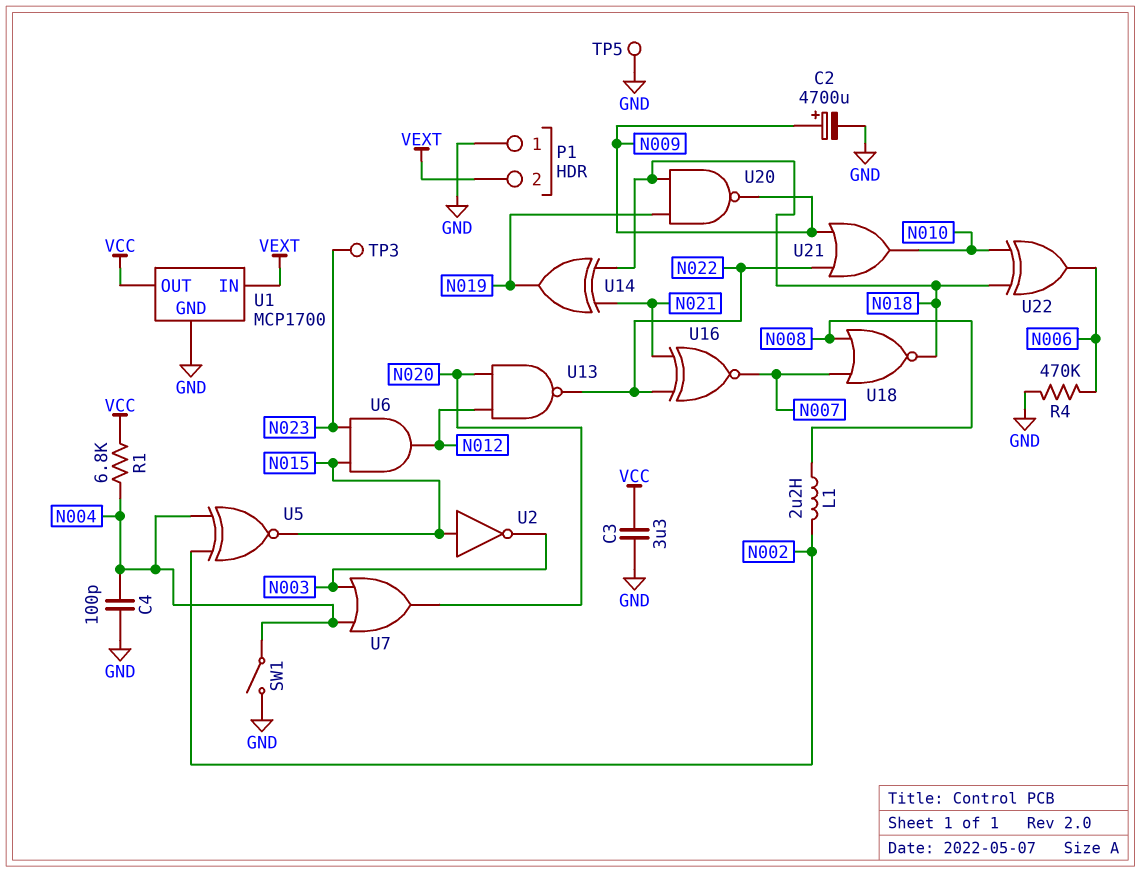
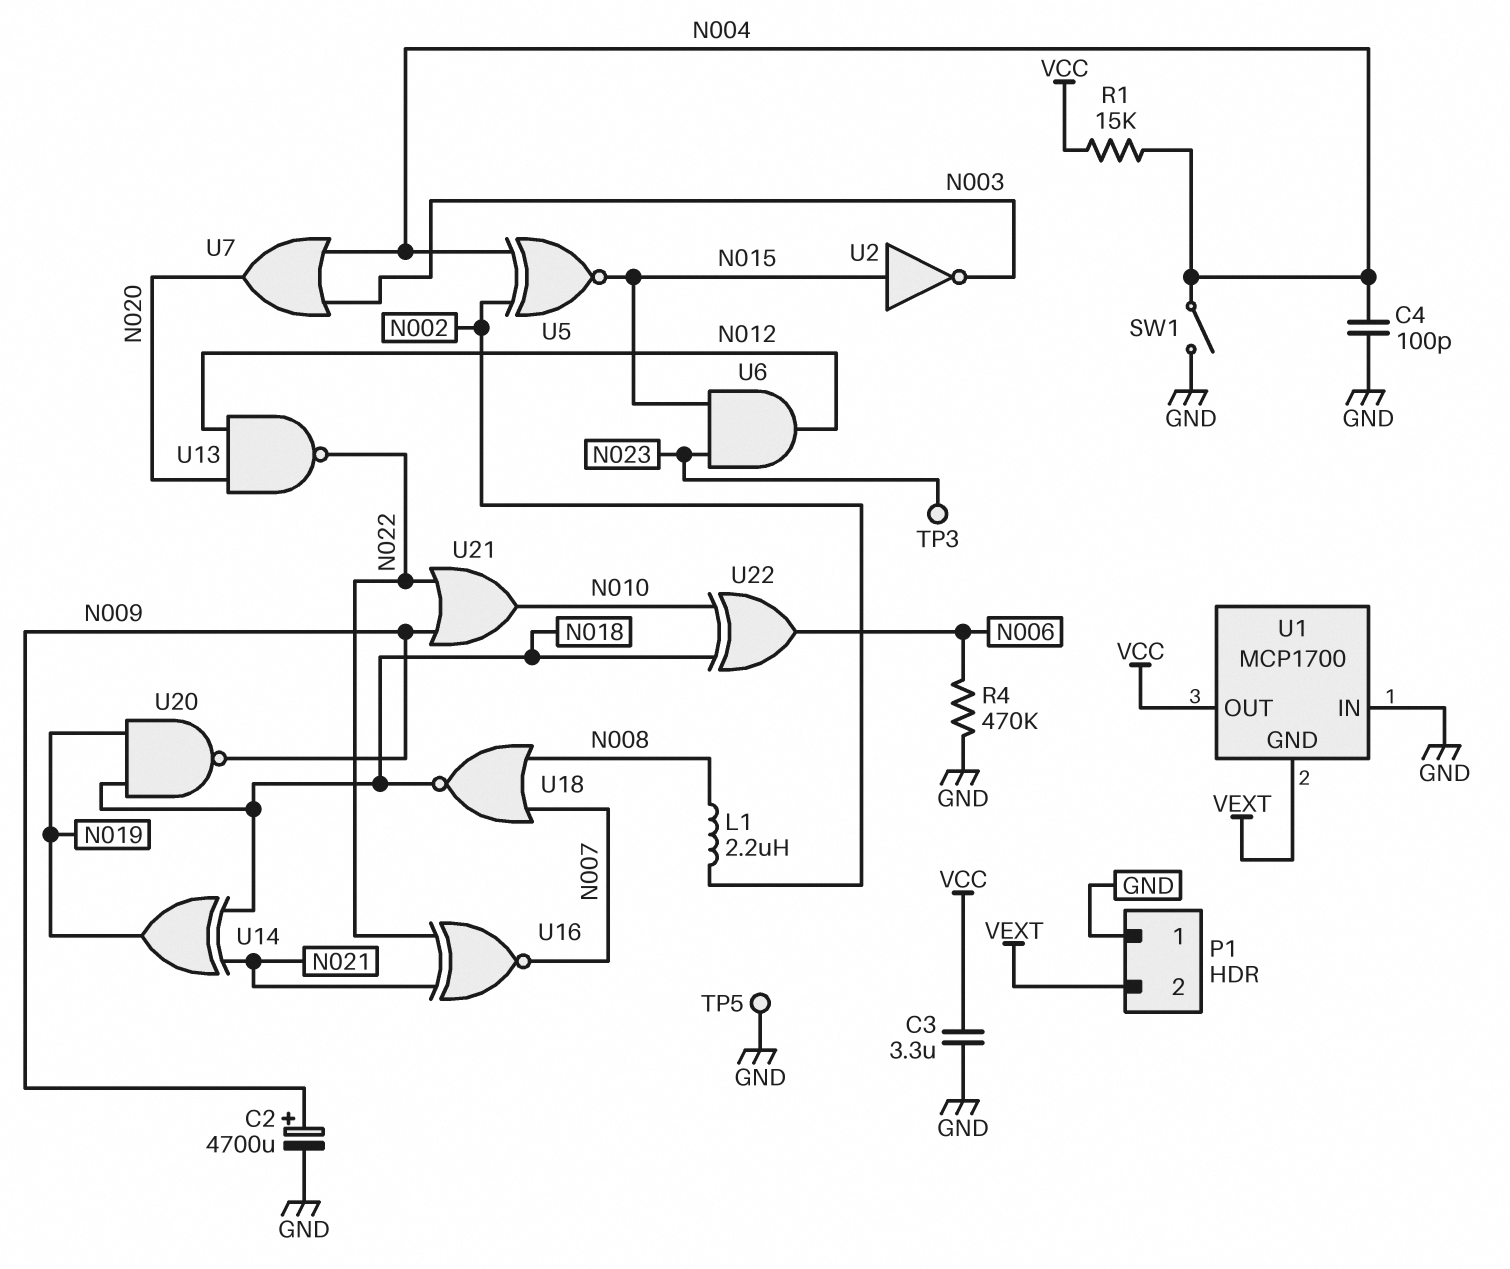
R1: 6.8k (N004, VCC) -> 15k (N004, VCC)
U1 pin GND: GND -> VEXT
U1 pin IN: VEXT -> GND

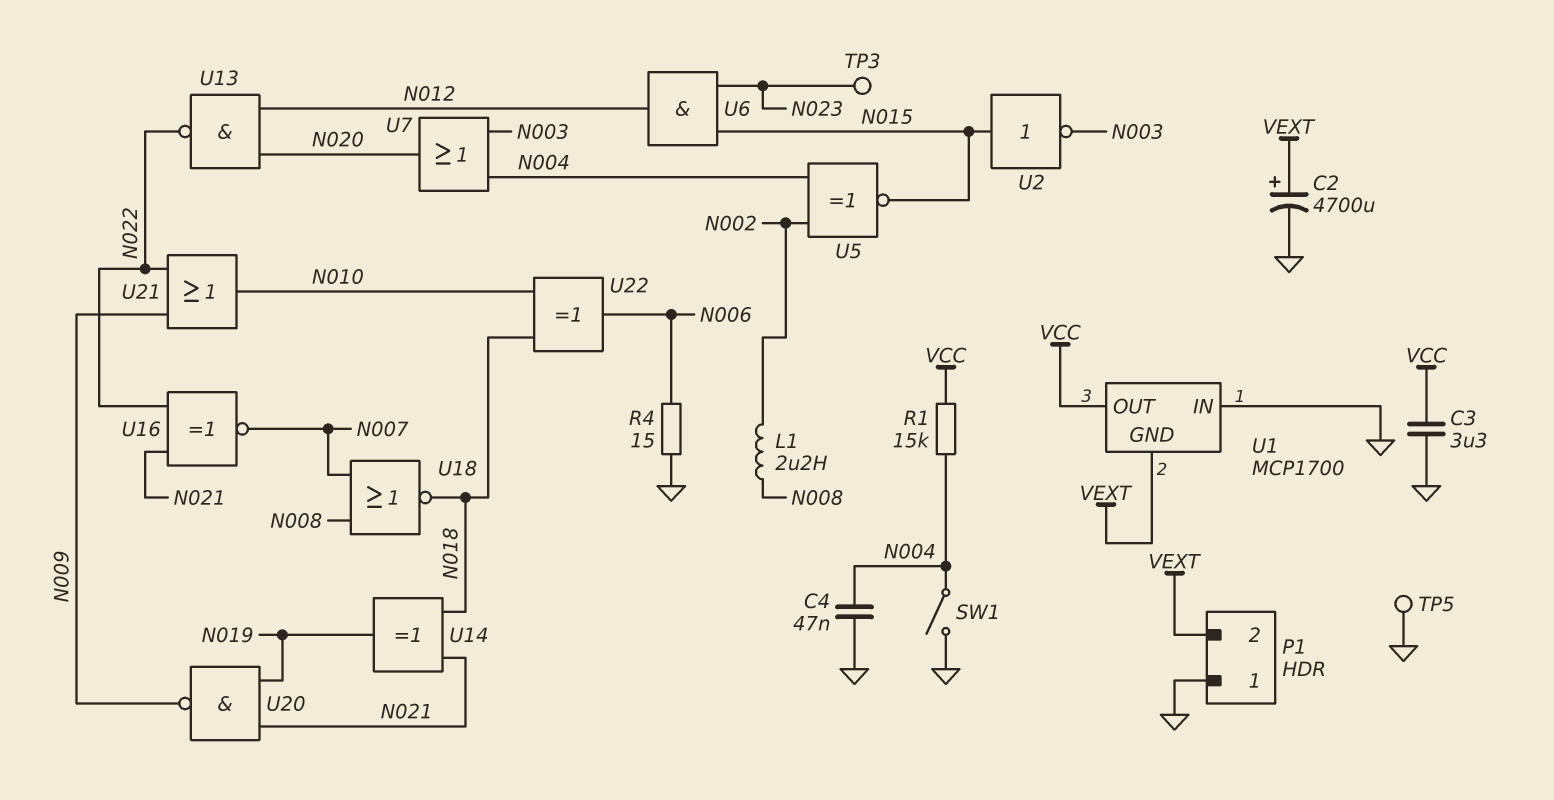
C2: 4700uF (plus N009, minus GND) -> 4700uF (plus VEXT, minus GND)
C4: 100pF (GND, N004) -> 47nF (GND, N004)
R4: 470k (GND, N006) -> 15 (GND, N006)
U20: NAND (in N018, in N019, out N009) -> NAND (in N019, in N021, out N009)

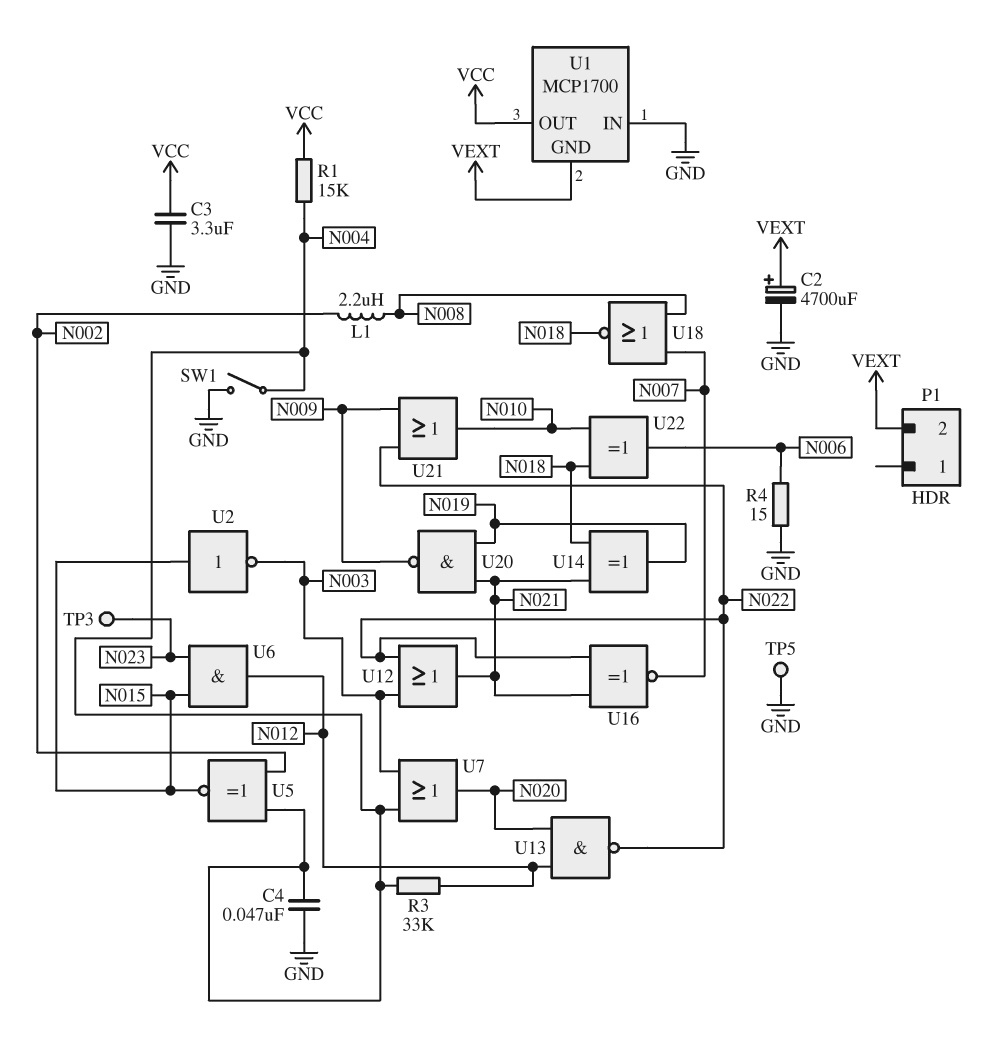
P1 pin 1: GND -> none
R3: none -> 33k (N004, N012)
U12: none -> OR (in N003, in N022, out N021)

